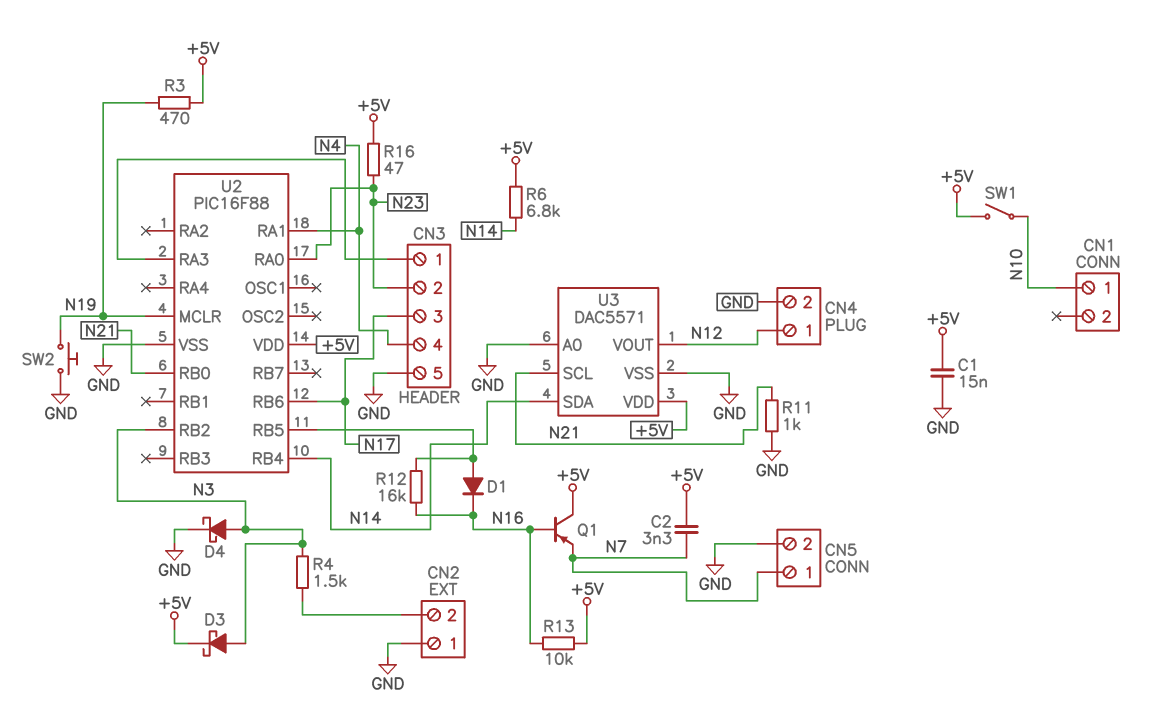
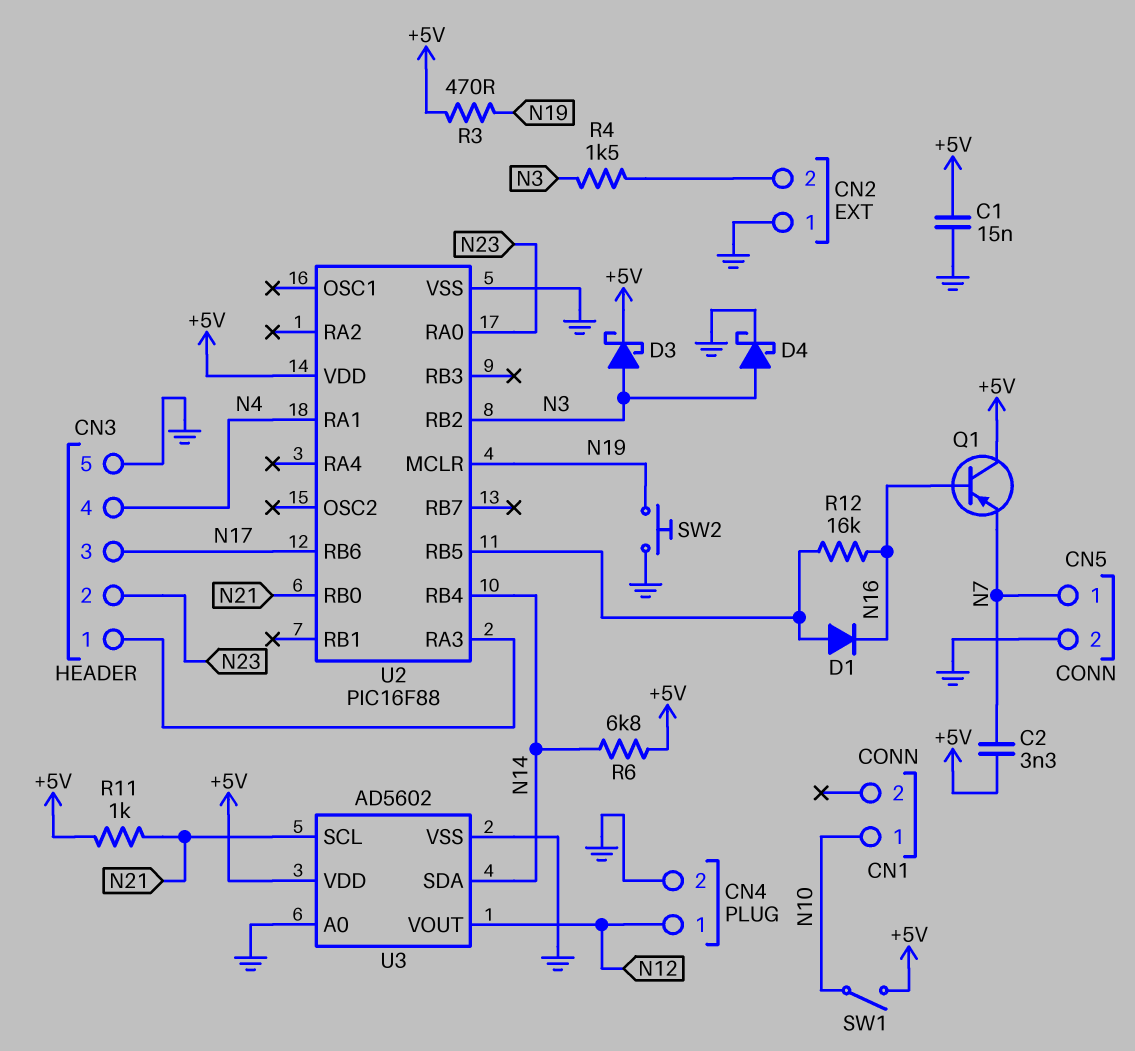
R11: 1k (GND, N21) -> 1k (+5V, N21)
R13: 10k (+5V, N16) -> none
R16: 47 (+5V, N23) -> none
U3: DAC5571 -> AD5602

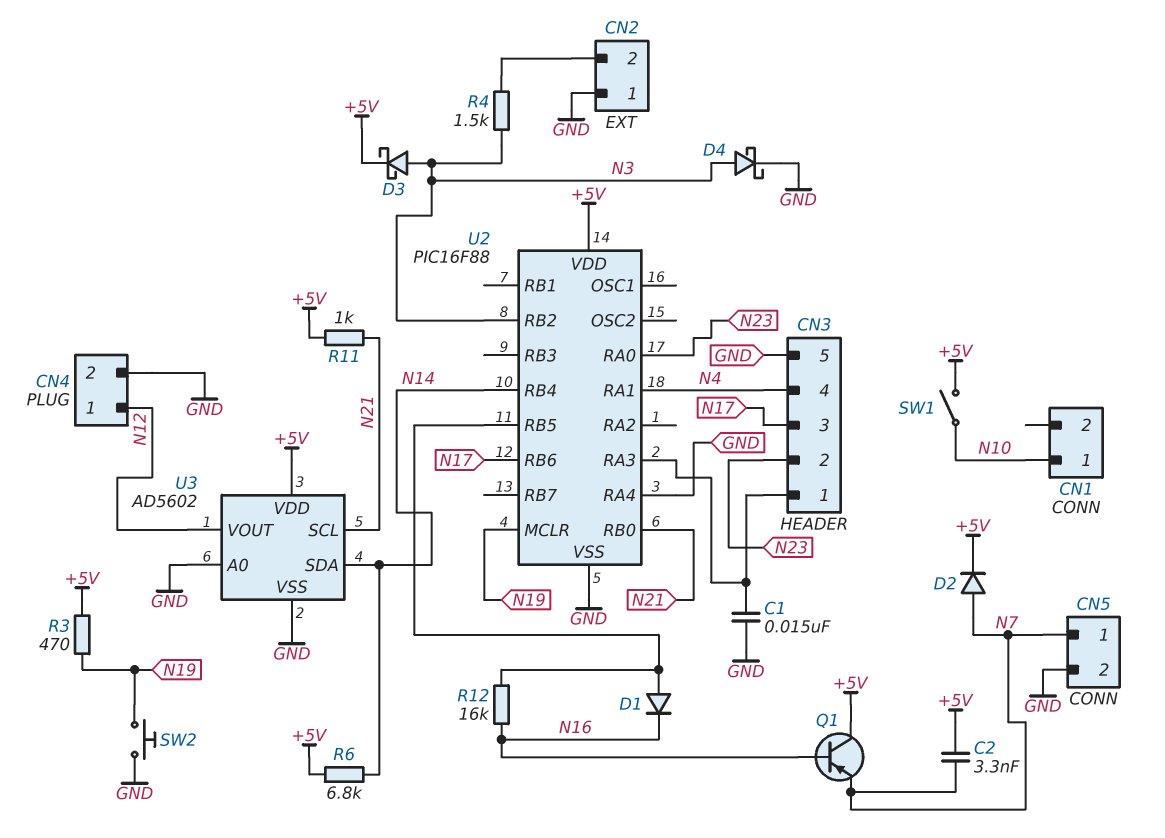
C1: 15nF (+5V, GND) -> 15nF (CN3/1, GND)
D2: none -> diode (A N7, K +5V)
U2 pin RA4: none -> GND

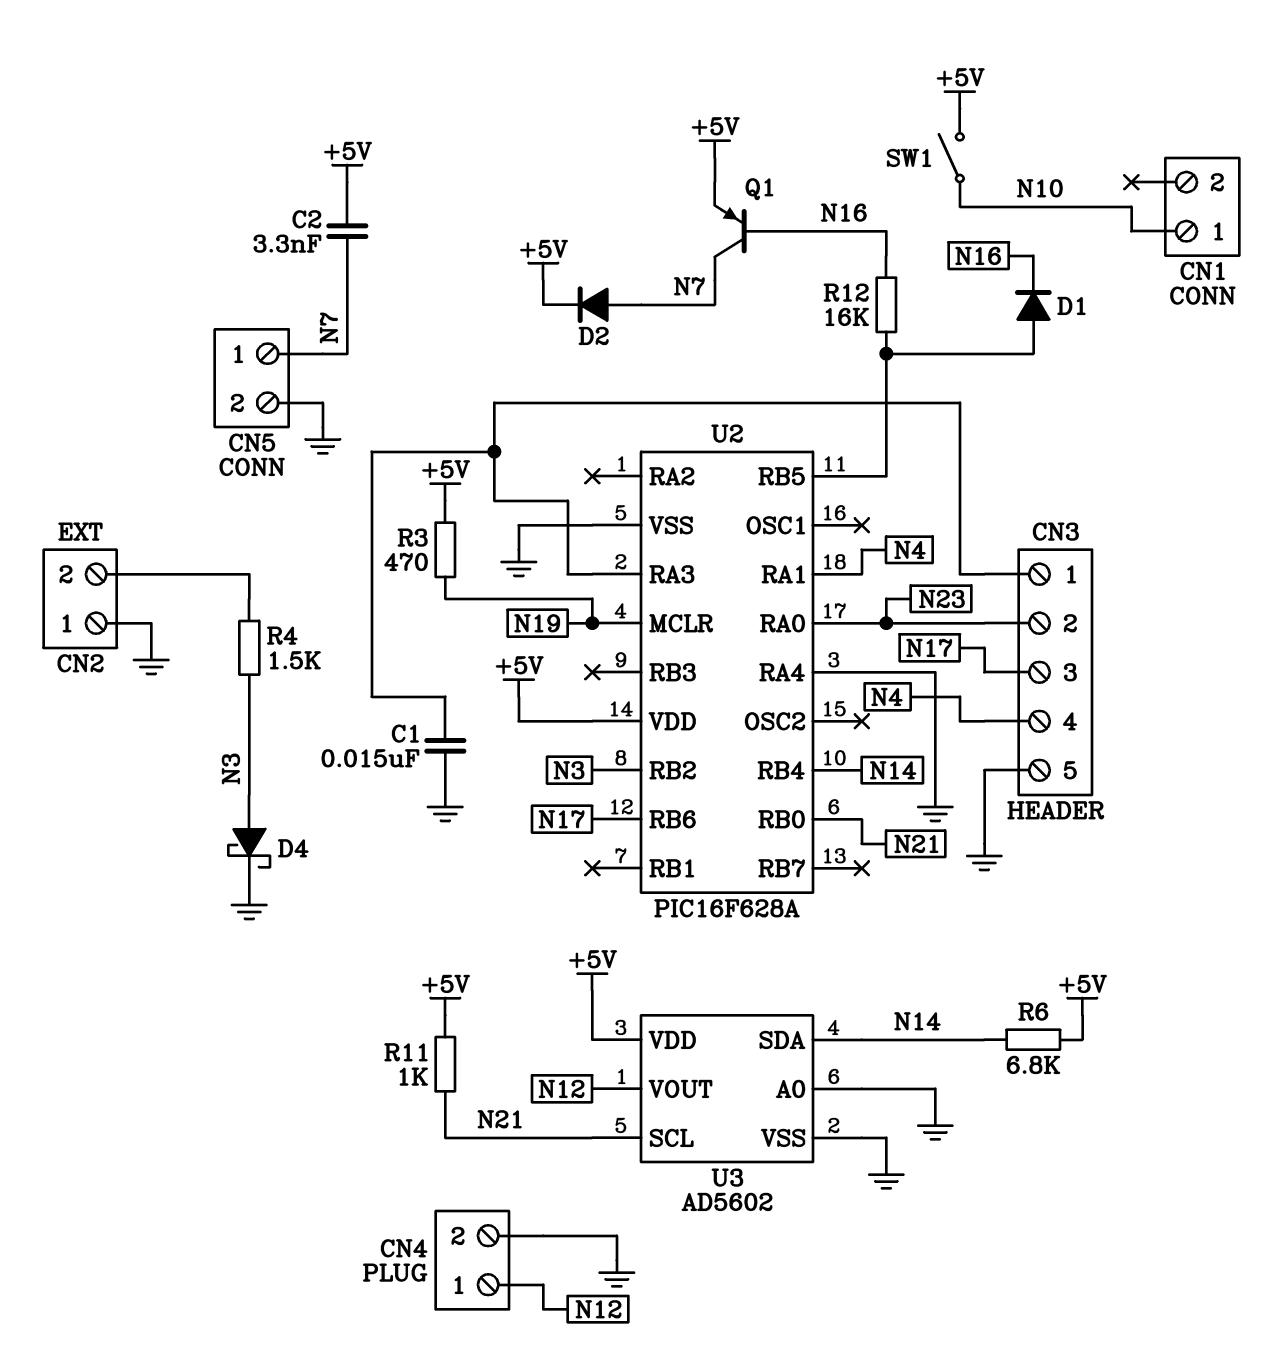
D3: schottky (A N3, K +5V) -> none
Q1: PNP (B N16, C +5V, E N7) -> PNP (B N16, C N7, E +5V)
SW2: button (GND, N19) -> none
U2: PIC16F88 -> PIC16F628A

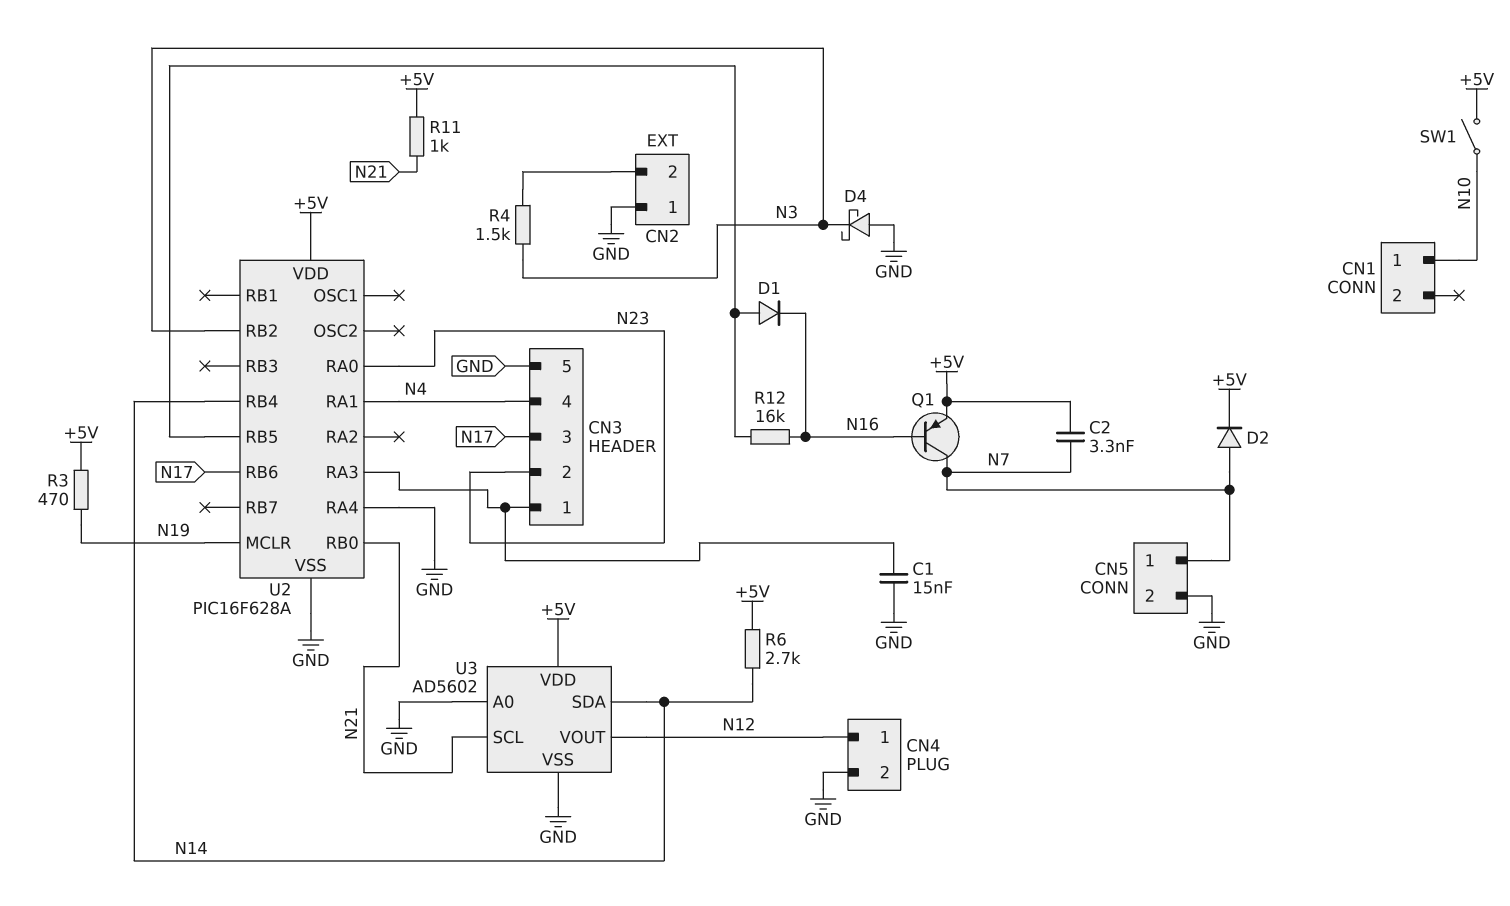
D4: schottky (A N3, K GND) -> schottky (A GND, K N3)
R6: 6.8k (+5V, N14) -> 2.7k (+5V, N14)

